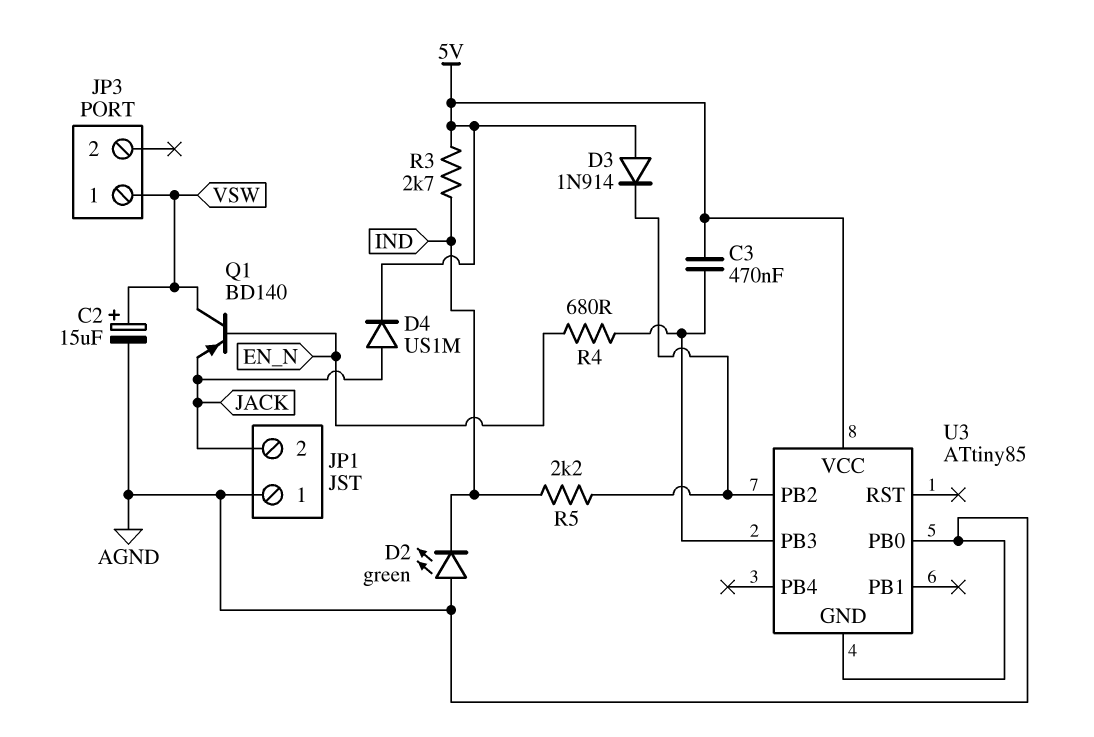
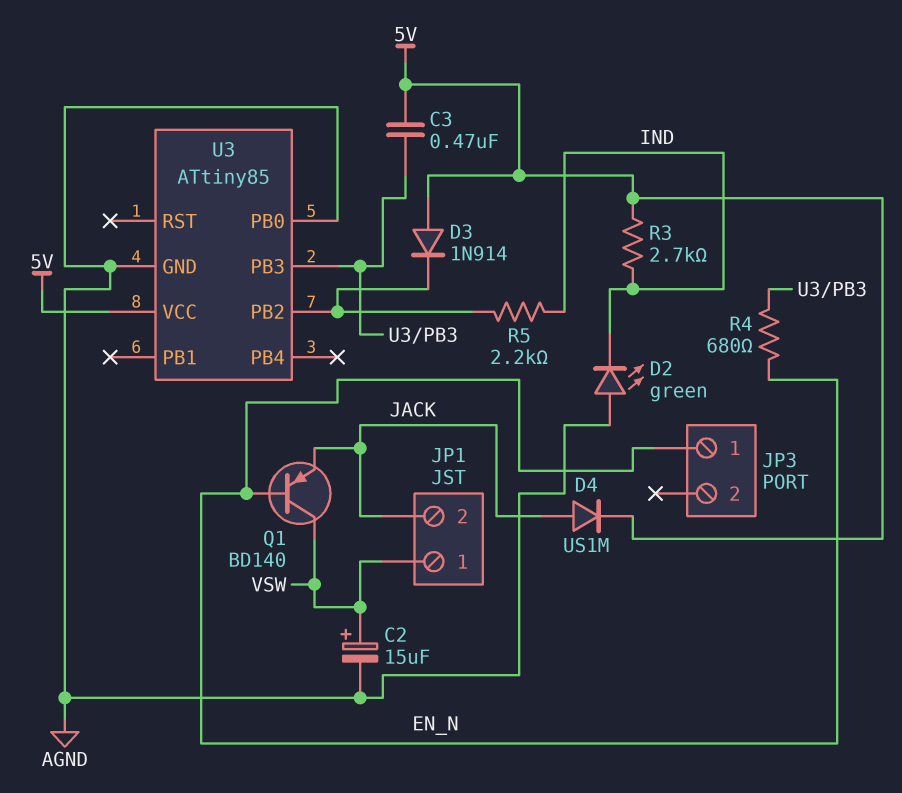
JP1 pin 1: AGND -> VSW
JP3 pin 1: VSW -> EN_N

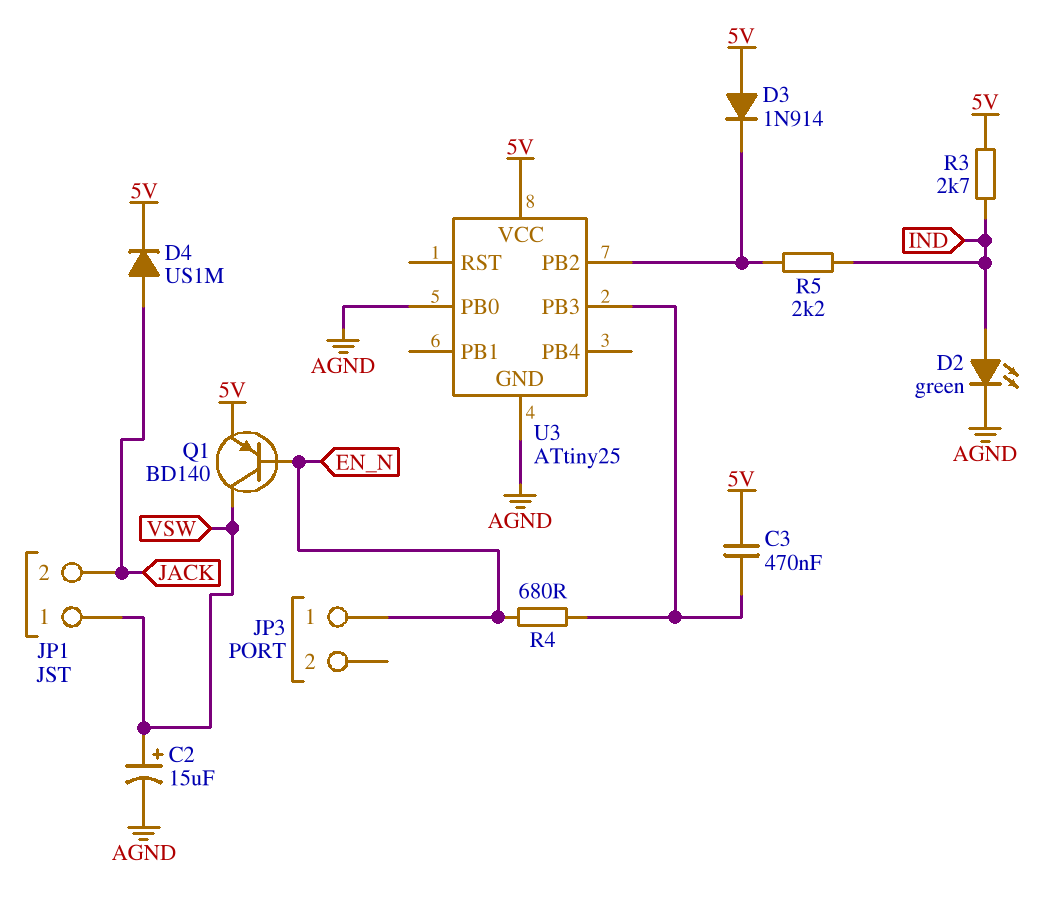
D2: LED green (A AGND, K IND) -> LED green (A IND, K AGND)
Q1: PNP BD140 (B EN_N, C VSW, E JACK) -> PNP BD140 (B EN_N, C VSW, E 5V)
U3: ATtiny85 -> ATtiny25

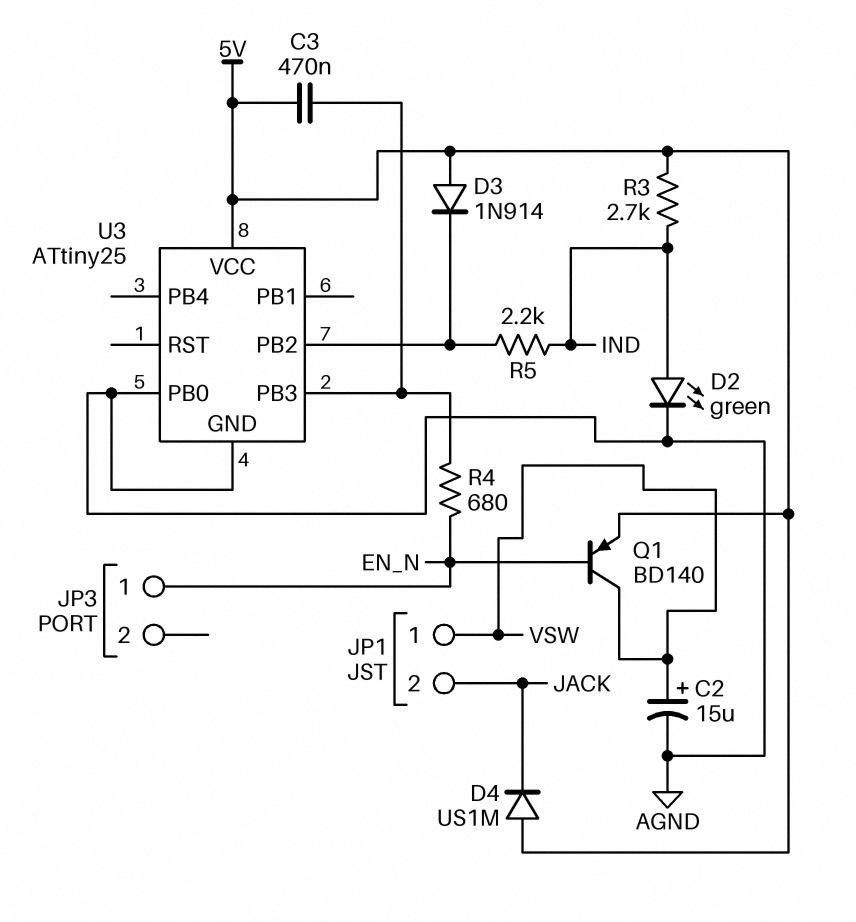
D4: diode US1M (A JACK, K 5V) -> diode US1M (A 5V, K JACK)

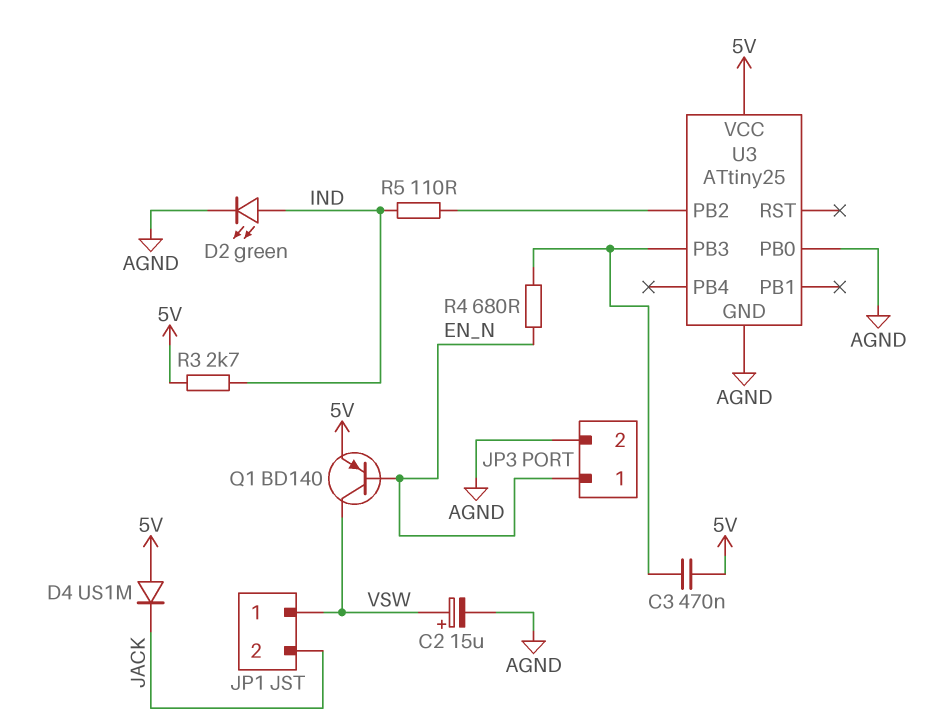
D3: diode 1N914 (A 5V, K U3/PB2) -> none
JP3 pin 2: none -> AGND
R5: 2.2k (IND, U3/PB2) -> 110 (IND, U3/PB2)

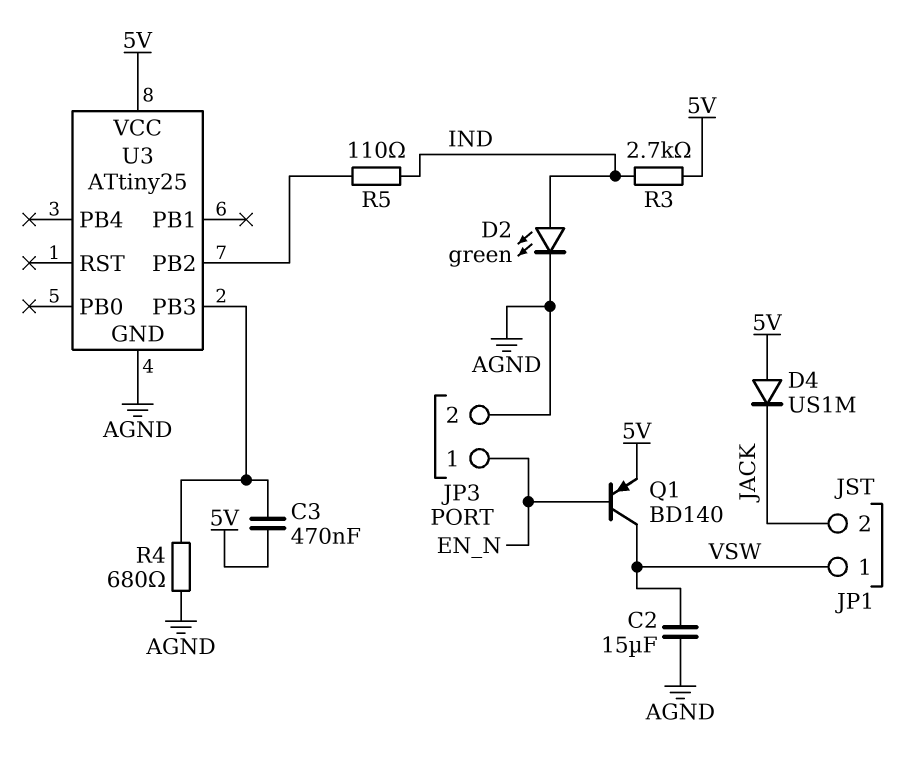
C2: 15uF (plus VSW, minus AGND) -> 15uF (AGND, VSW)
R4: 680 (EN_N, U3/PB3) -> 680 (AGND, U3/PB3)
U3 pin PB0: AGND -> none

